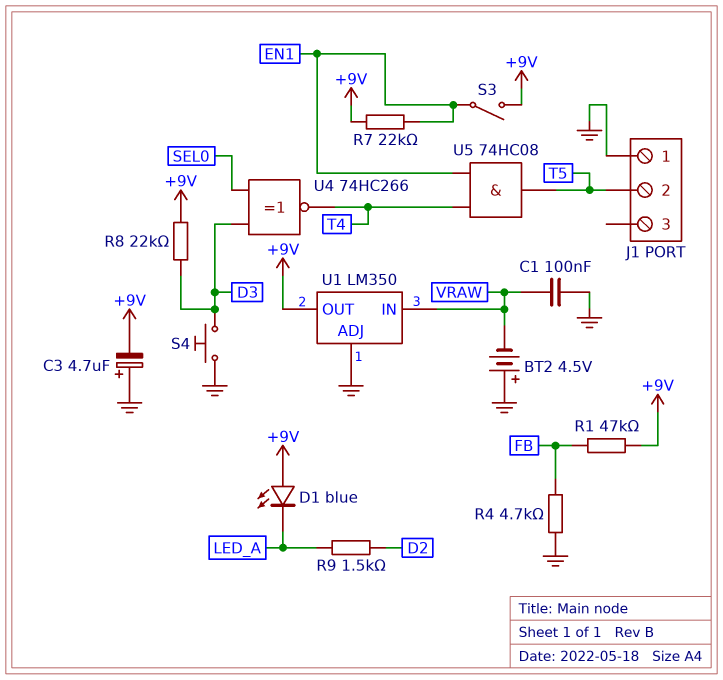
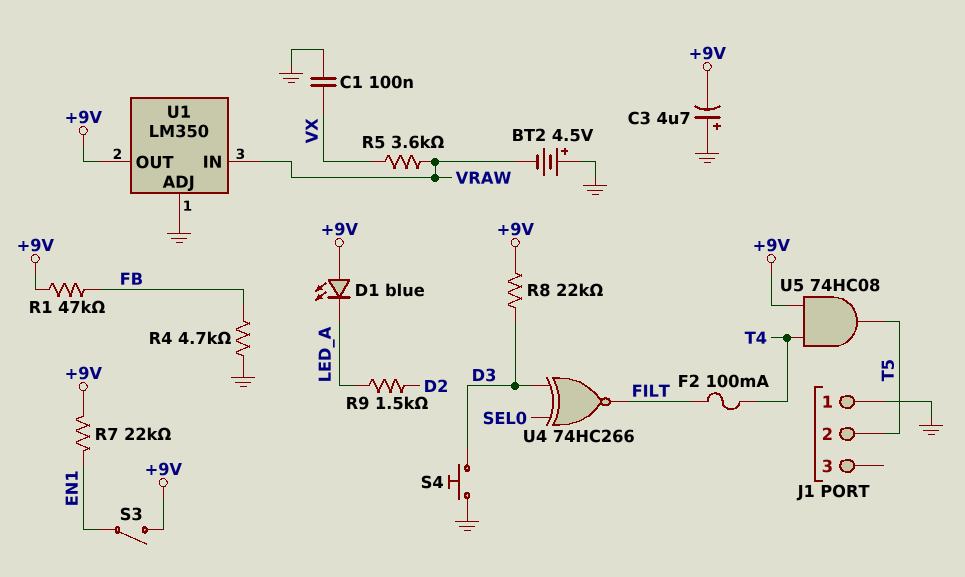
C1: 100nF (GND, VRAW) -> 100nF (GND, VX)
F2: none -> 100mA (FILT, T4)
R5: none -> 3.6k (VRAW, VX)
U4: XNOR 74HC266 (in D3, in SEL0, out T4) -> XNOR 74HC266 (in D3, in SEL0, out FILT)
U5: AND 74HC08 (in EN1, in T4, out T5) -> AND 74HC08 (in +9V, in T4, out T5)

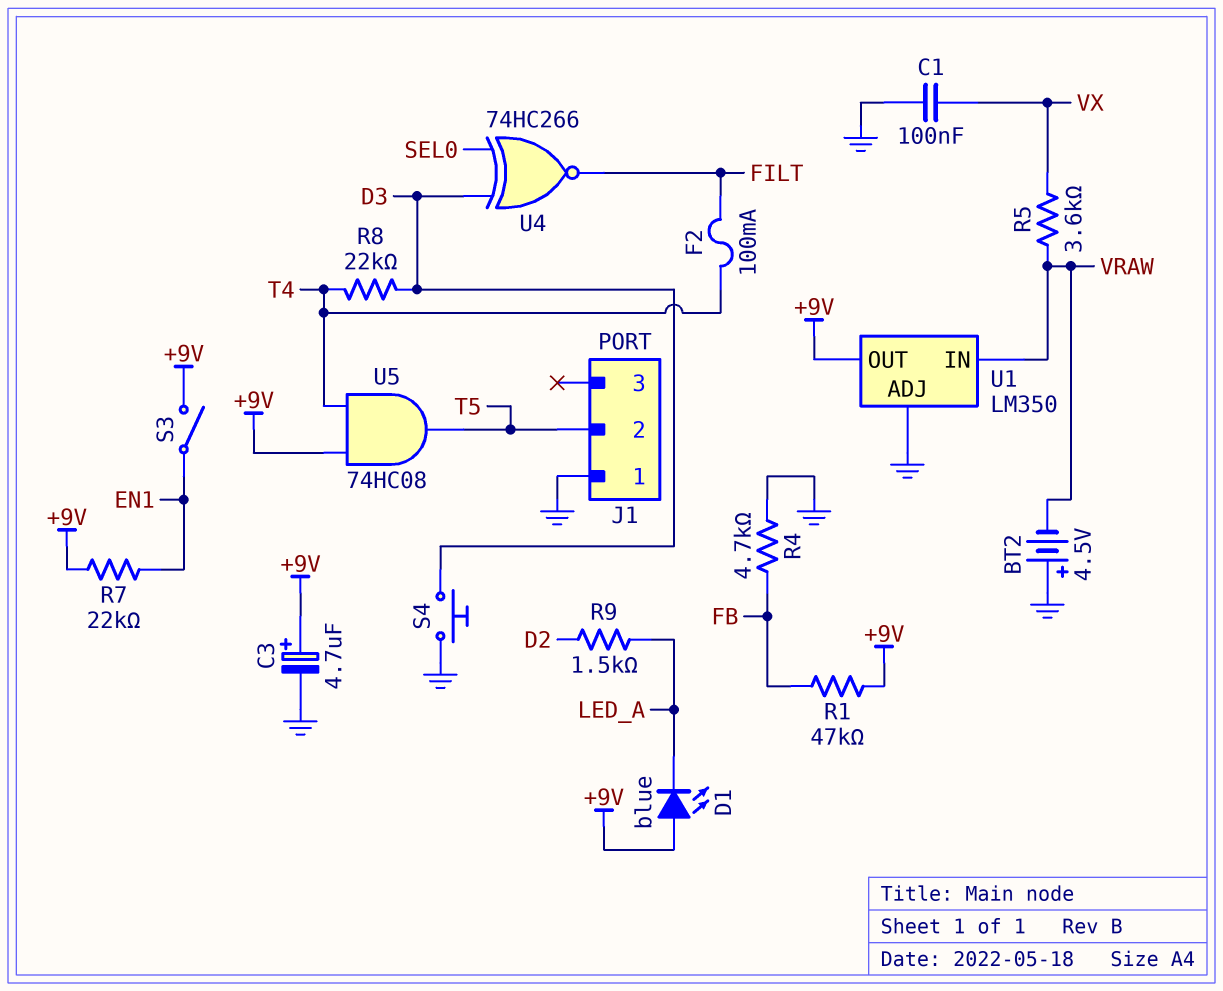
C3: 4.7uF (plus GND, minus +9V) -> 4.7uF (plus +9V, minus GND)
R8: 22k (+9V, D3) -> 22k (D3, T4)

